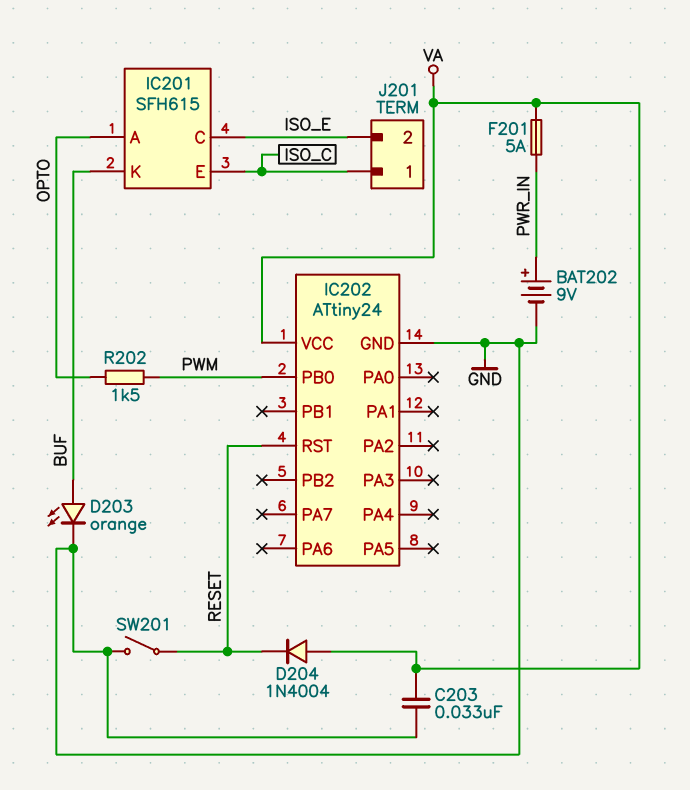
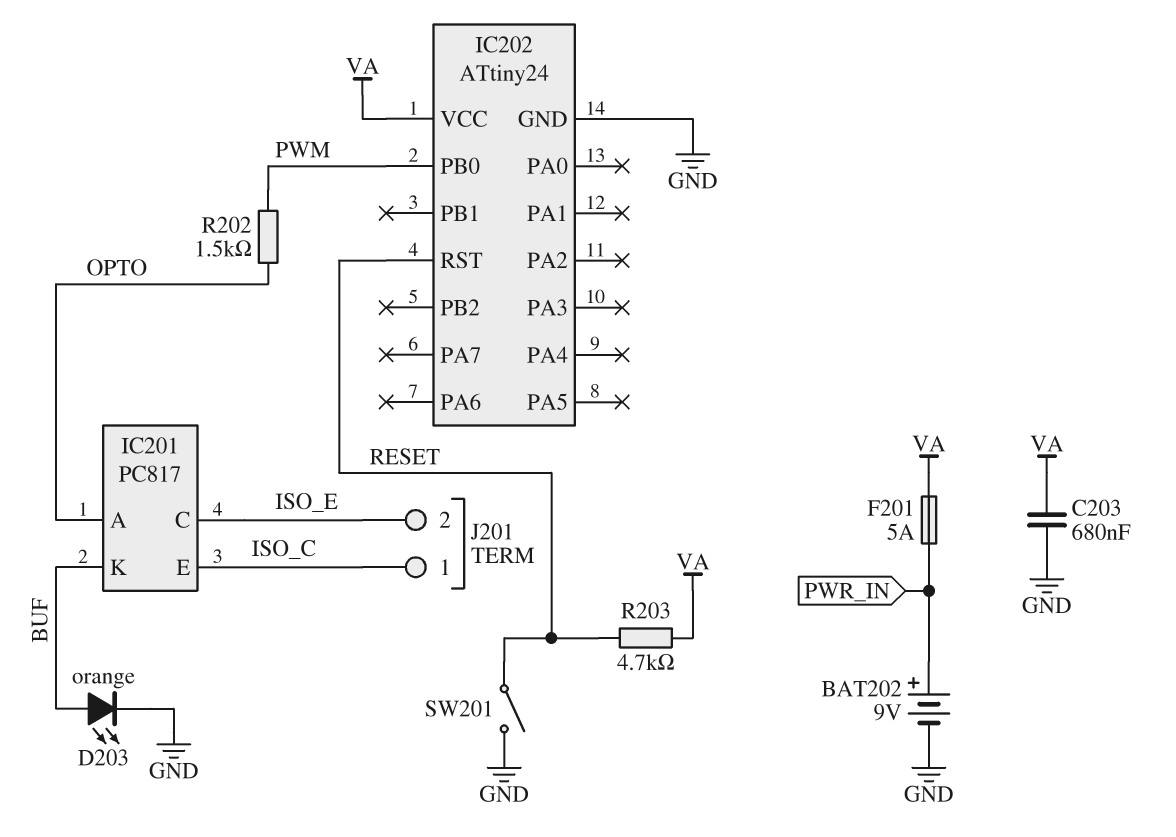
C203: 33nF (GND, VA) -> 680nF (GND, VA)
D204: diode 1N4004 (A VA, K RESET) -> none
IC201: SFH615 -> PC817
R203: none -> 4.7k (RESET, VA)

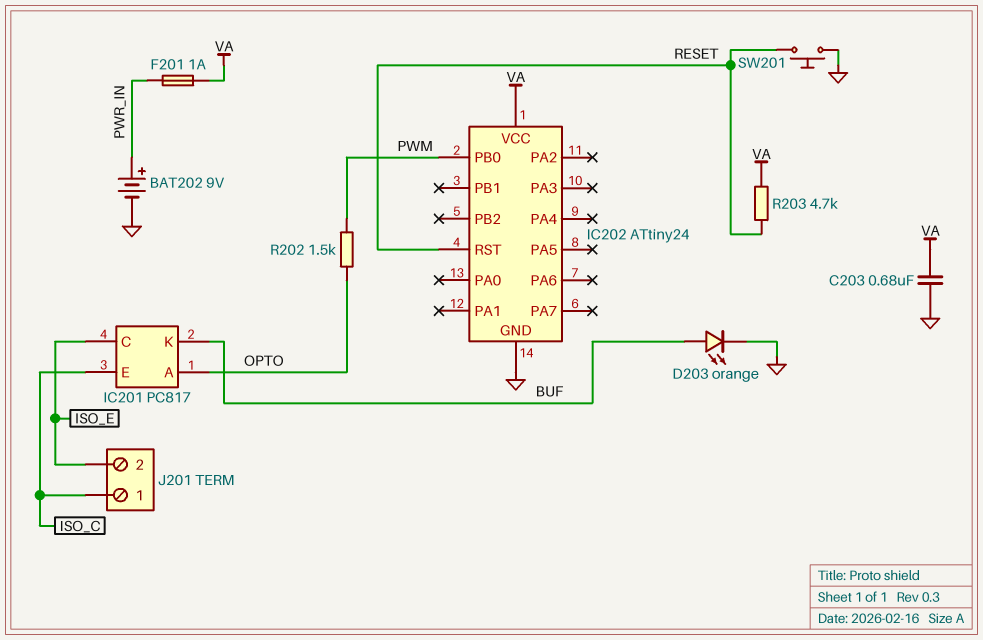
F201: 5A (PWR_IN, VA) -> 1A (PWR_IN, VA)
SW201: switch (GND, RESET) -> button (GND, RESET)

